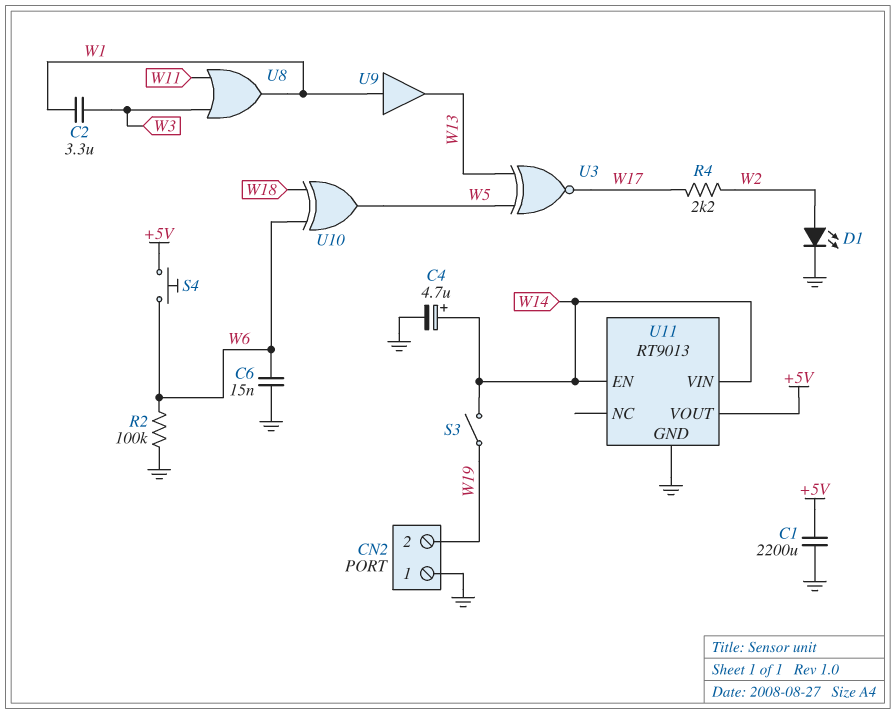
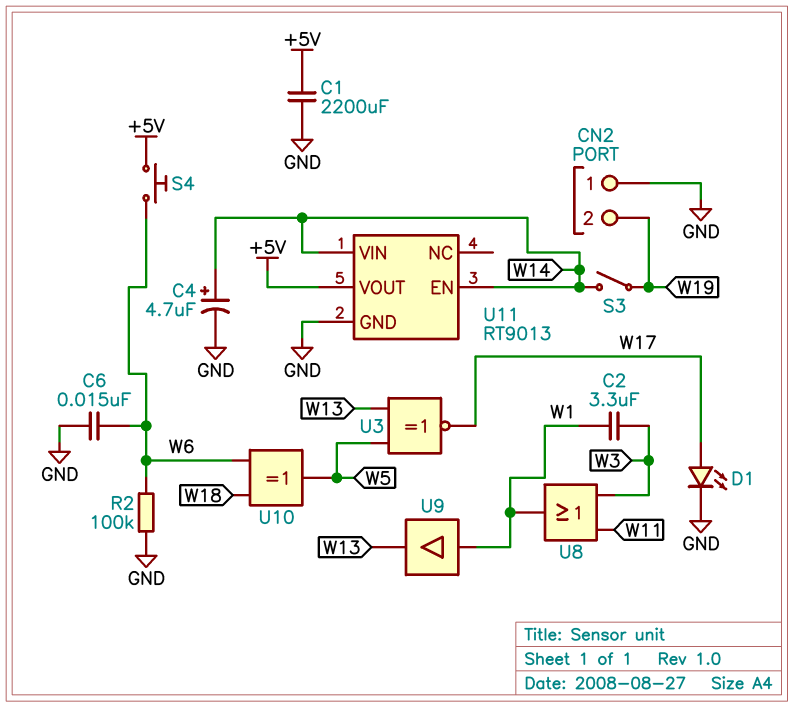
D1: LED (A W2, K GND) -> LED (A W17, K GND)
R4: 2.2k (W2, W17) -> none

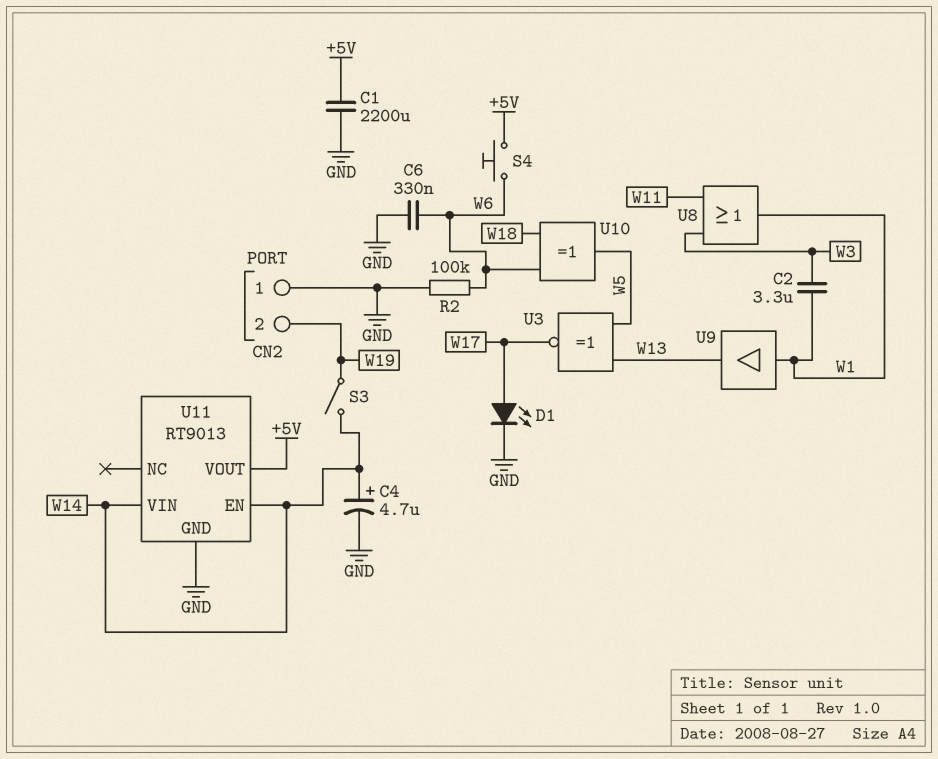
C6: 15nF (GND, W6) -> 330nF (GND, W6)

